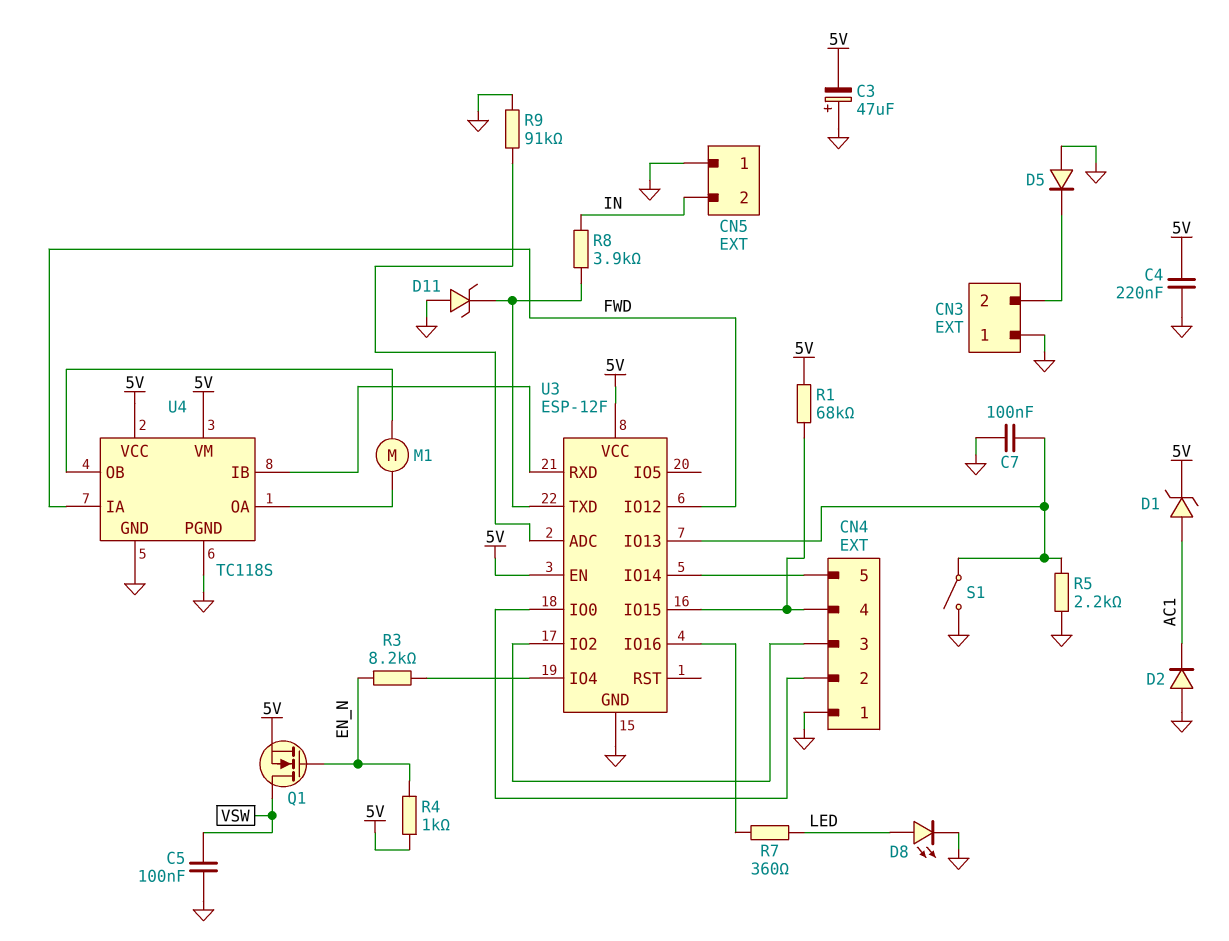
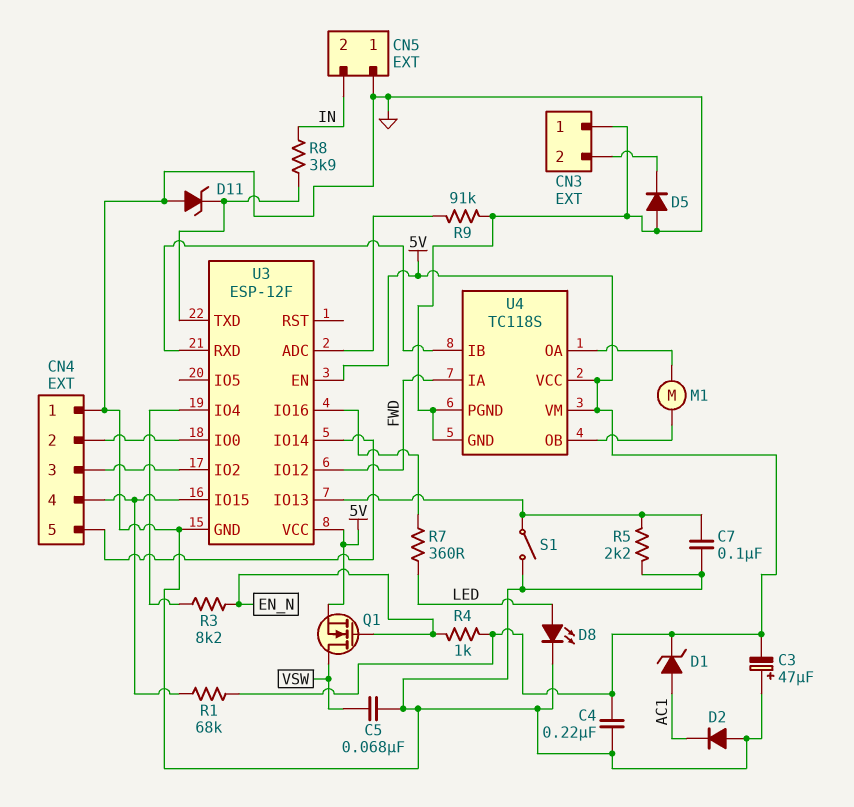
C5: 100nF (GND, VSW) -> 68nF (GND, VSW)

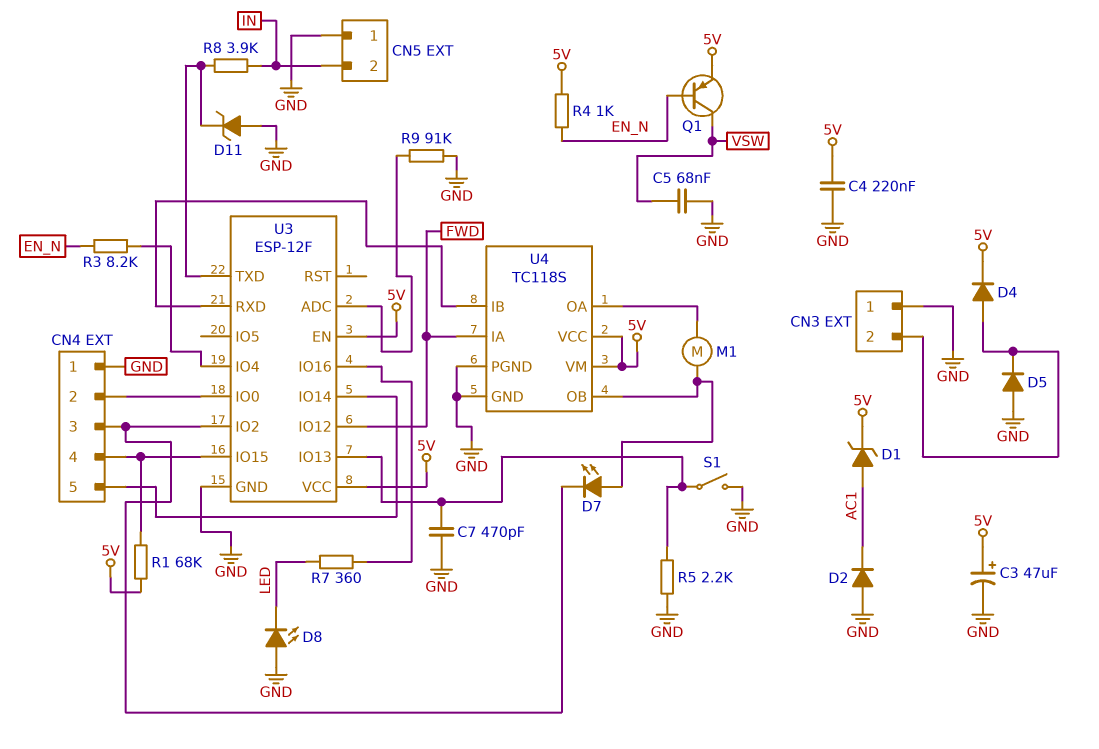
C3: 47uF (plus GND, minus 5V) -> 47uF (plus 5V, minus GND)
C7: 100nF (GND, U3/IO13) -> 470pF (GND, U3/IO13)
D4: none -> diode (A CN3/2, K 5V)
D7: none -> LED (A U4/OB, K CN4/3)
D8: LED (A LED, K GND) -> LED (A GND, K LED)
Q1: NMOS (G EN_N, D VSW, S 5V) -> PNP (B EN_N, C VSW, E 5V)

